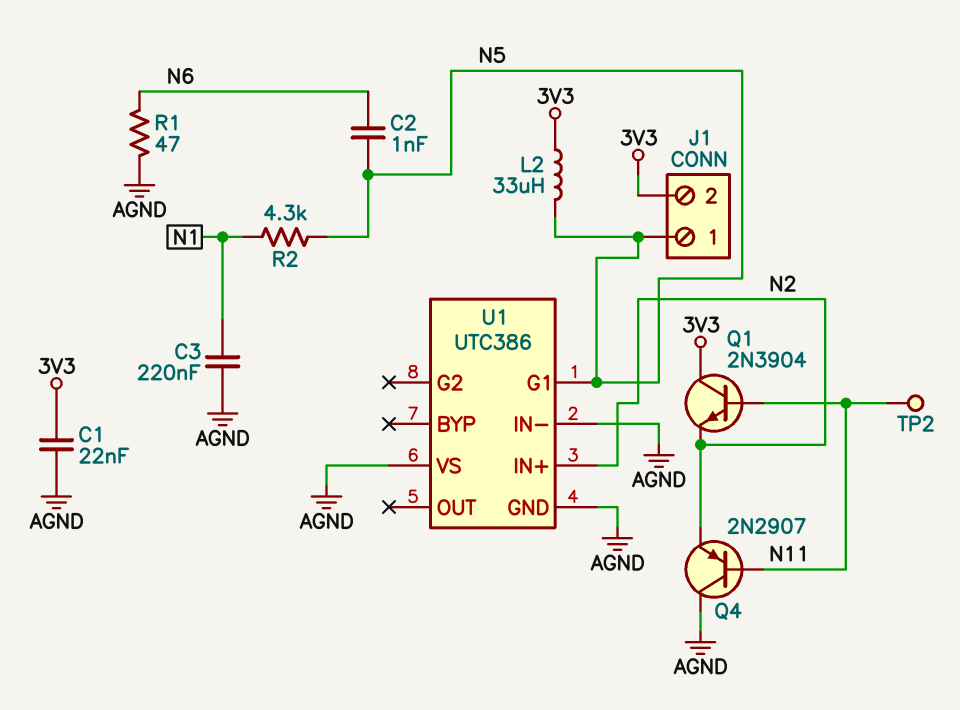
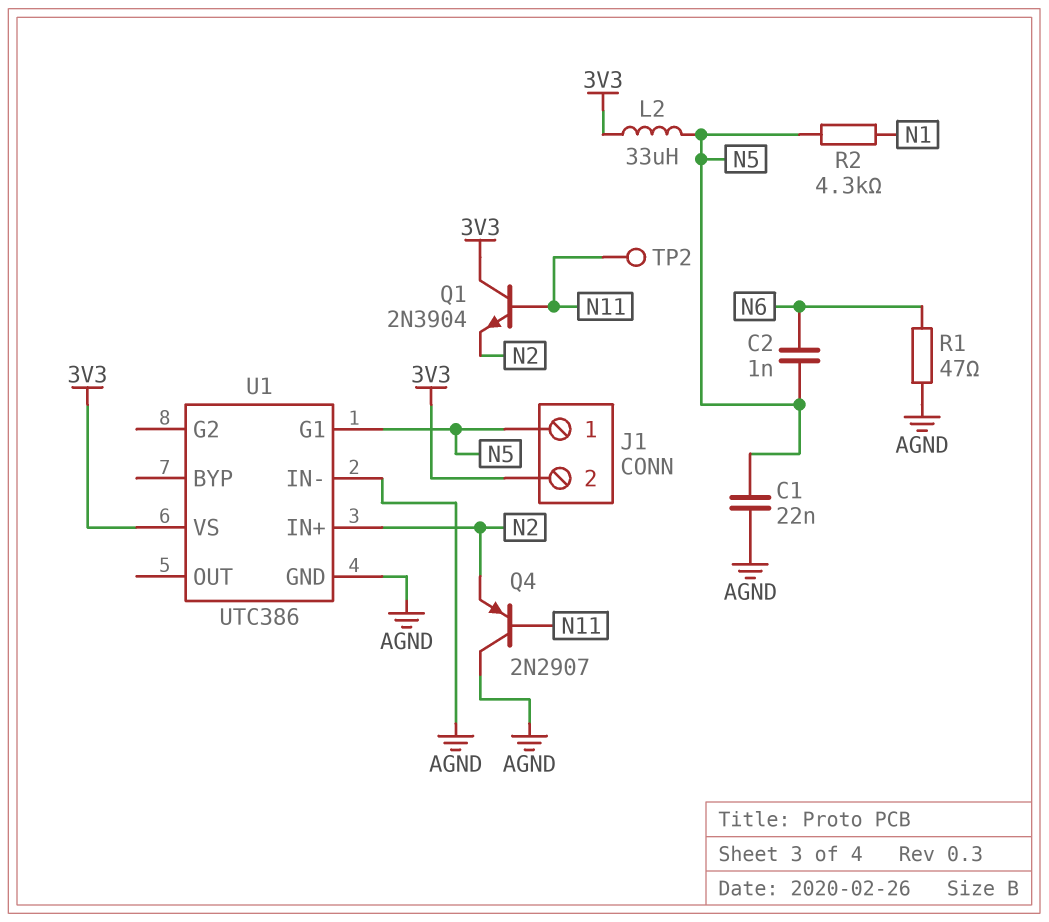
C1: 22nF (3V3, AGND) -> 22nF (AGND, N5)
C3: 220nF (AGND, N1) -> none
U1 pin VS: AGND -> 3V3

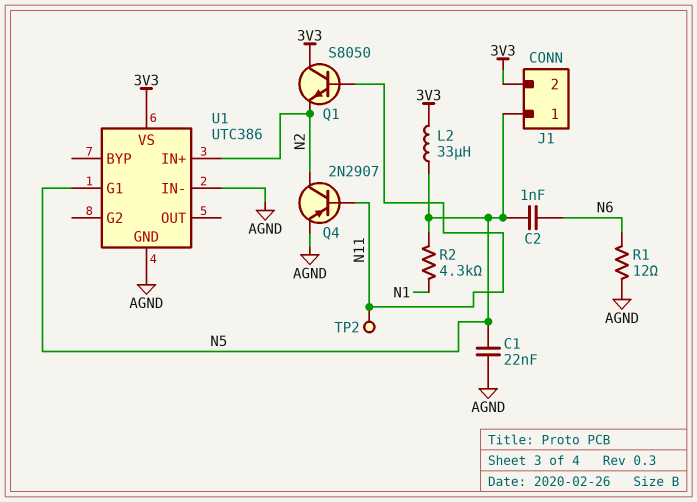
Q1: NPN 2N3904 (B N11, C 3V3, E N2) -> NPN S8050 (B N11, C 3V3, E N2)
Q4: PNP 2N2907 (B N11, C AGND, E N2) -> PNP 2N2907 (B N11, C N2, E AGND)
R1: 47 (AGND, N6) -> 12 (AGND, N6)

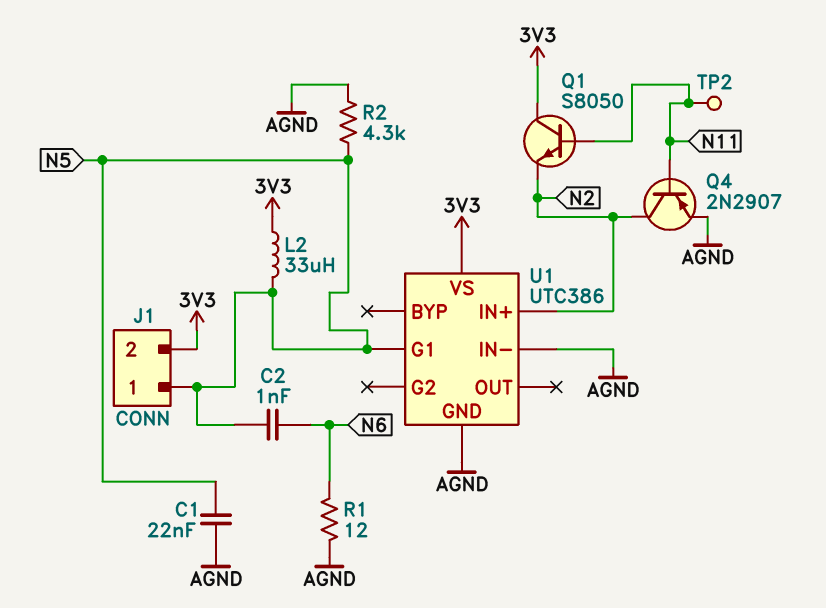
R2: 4.3k (N1, N5) -> 4.3k (AGND, N5)

